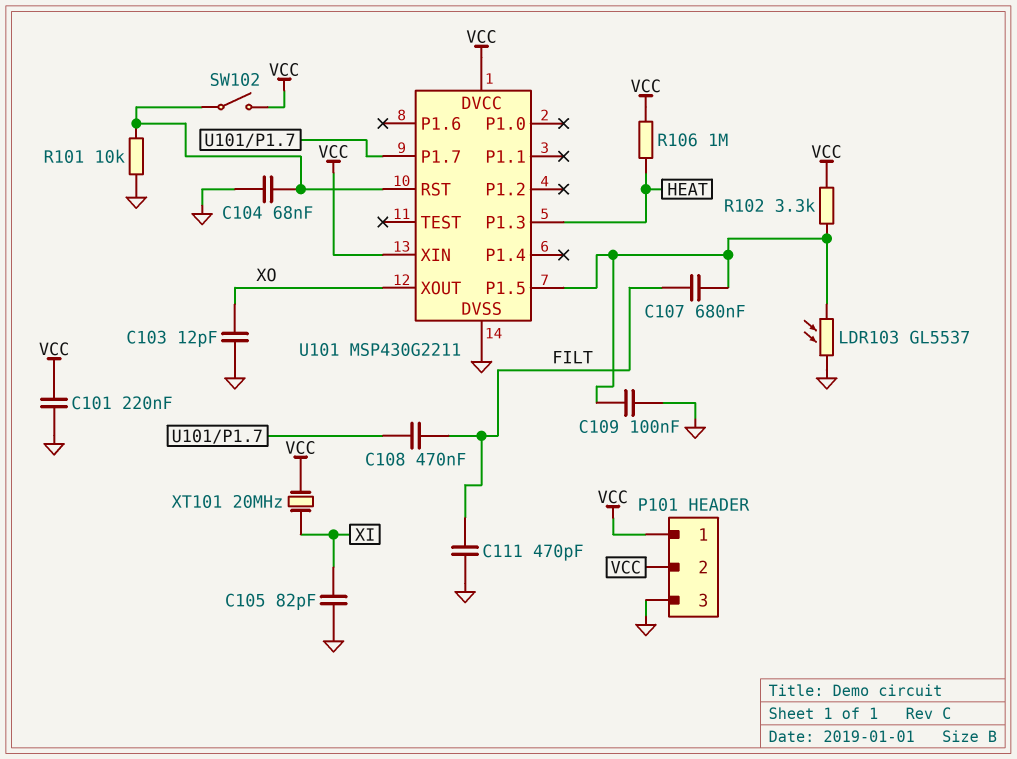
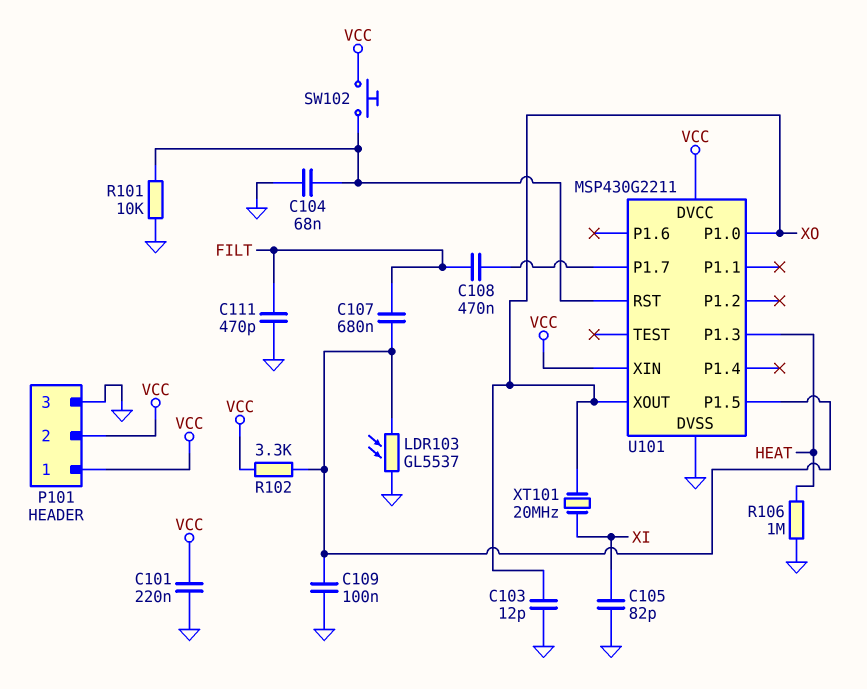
R106: 1M (HEAT, VCC) -> 1M (GND, HEAT)
SW102: switch (U101/RST, VCC) -> button (U101/RST, VCC)
U101 pin P1.0: none -> XO
XT101: 20MHz (VCC, XI) -> 20MHz (XI, XO)

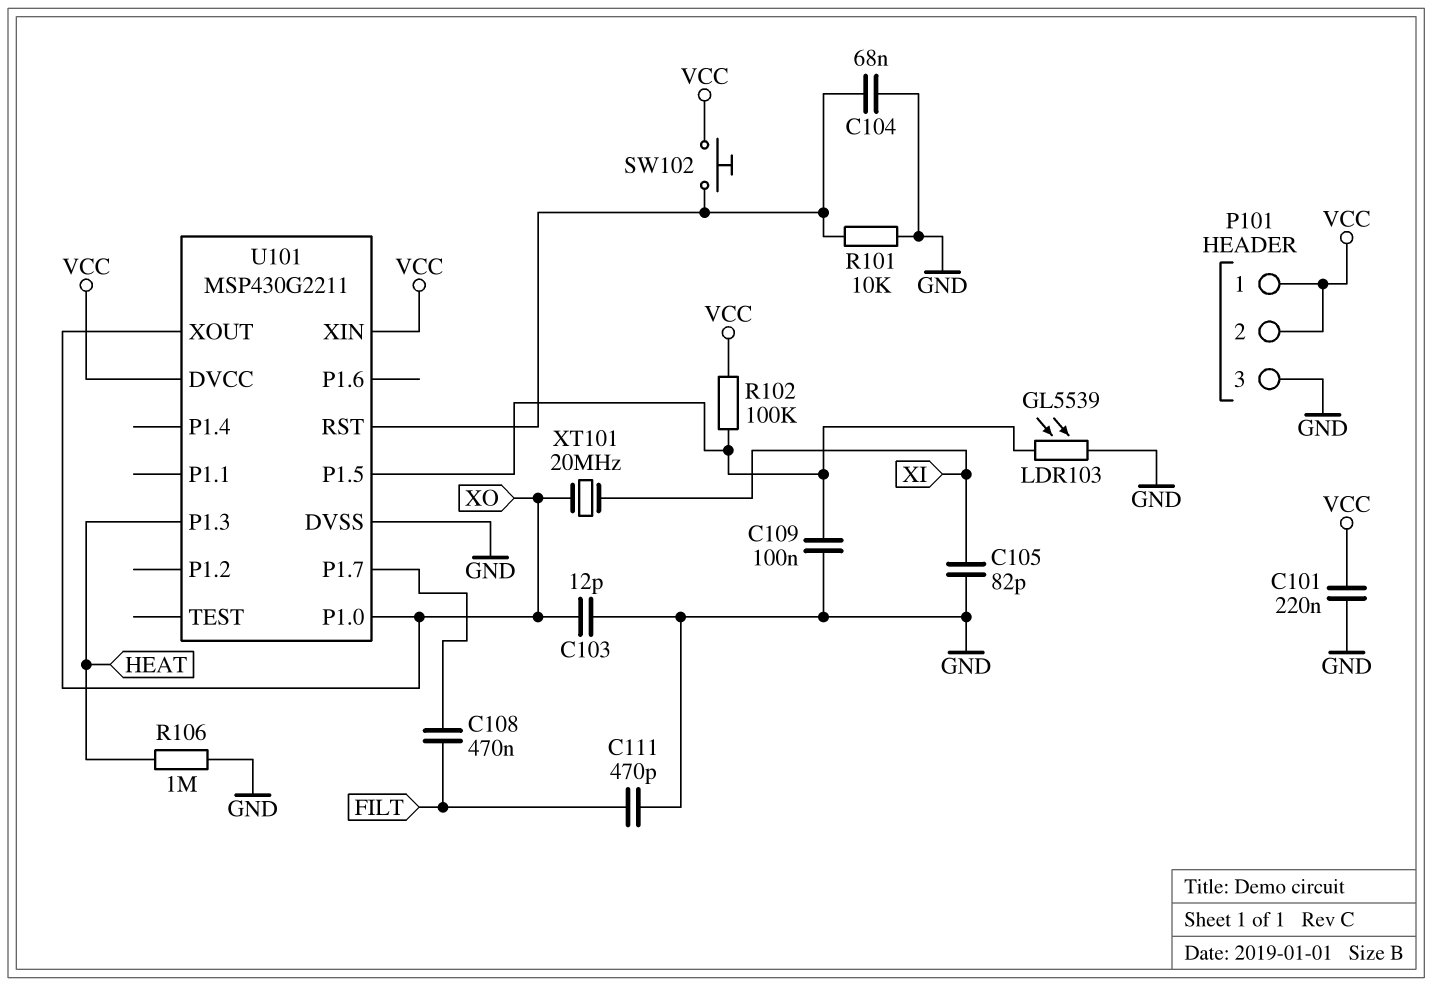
C107: 680nF (FILT, U101/P1.5) -> none
LDR103: GL5537 (GND, U101/P1.5) -> GL5539 (GND, U101/P1.5)
R102: 3.3k (U101/P1.5, VCC) -> 100k (U101/P1.5, VCC)

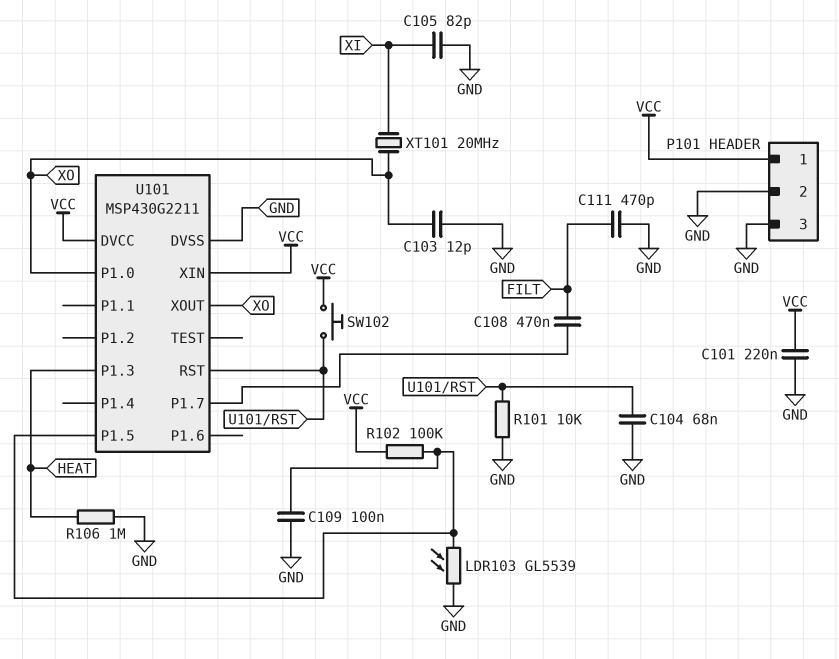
P101 pin 2: VCC -> GND

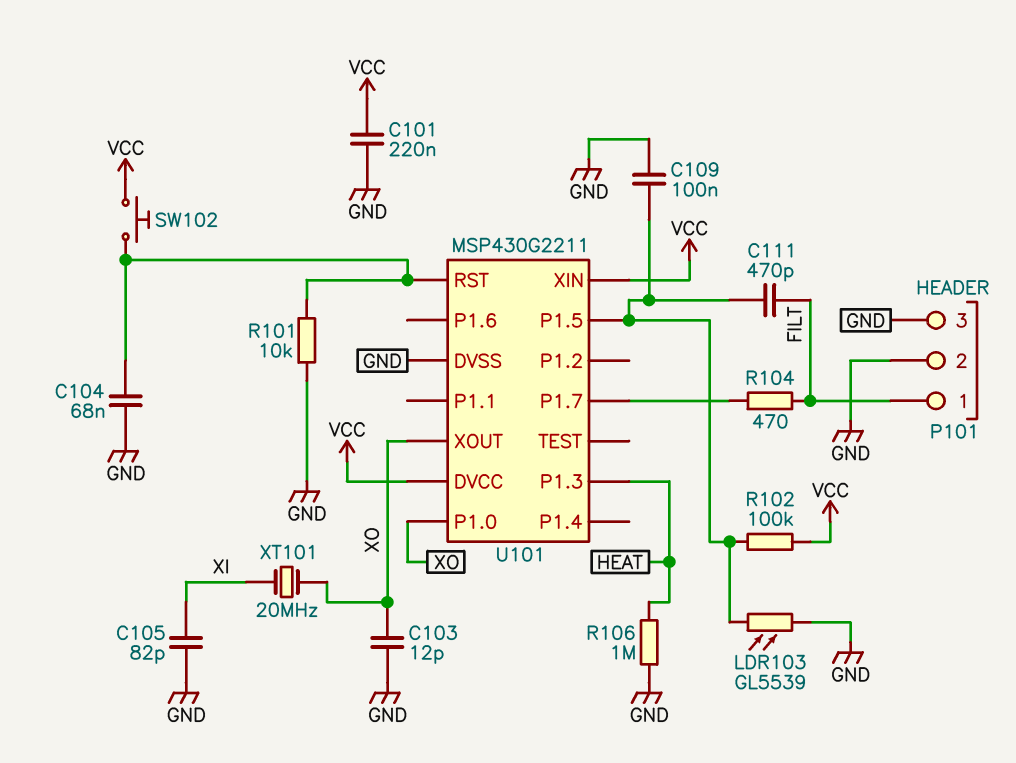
C108: 470nF (FILT, U101/P1.7) -> none
C111: 470pF (FILT, GND) -> 470pF (FILT, U101/P1.5)
P101 pin 1: VCC -> FILT
R104: none -> 470 (FILT, U101/P1.7)

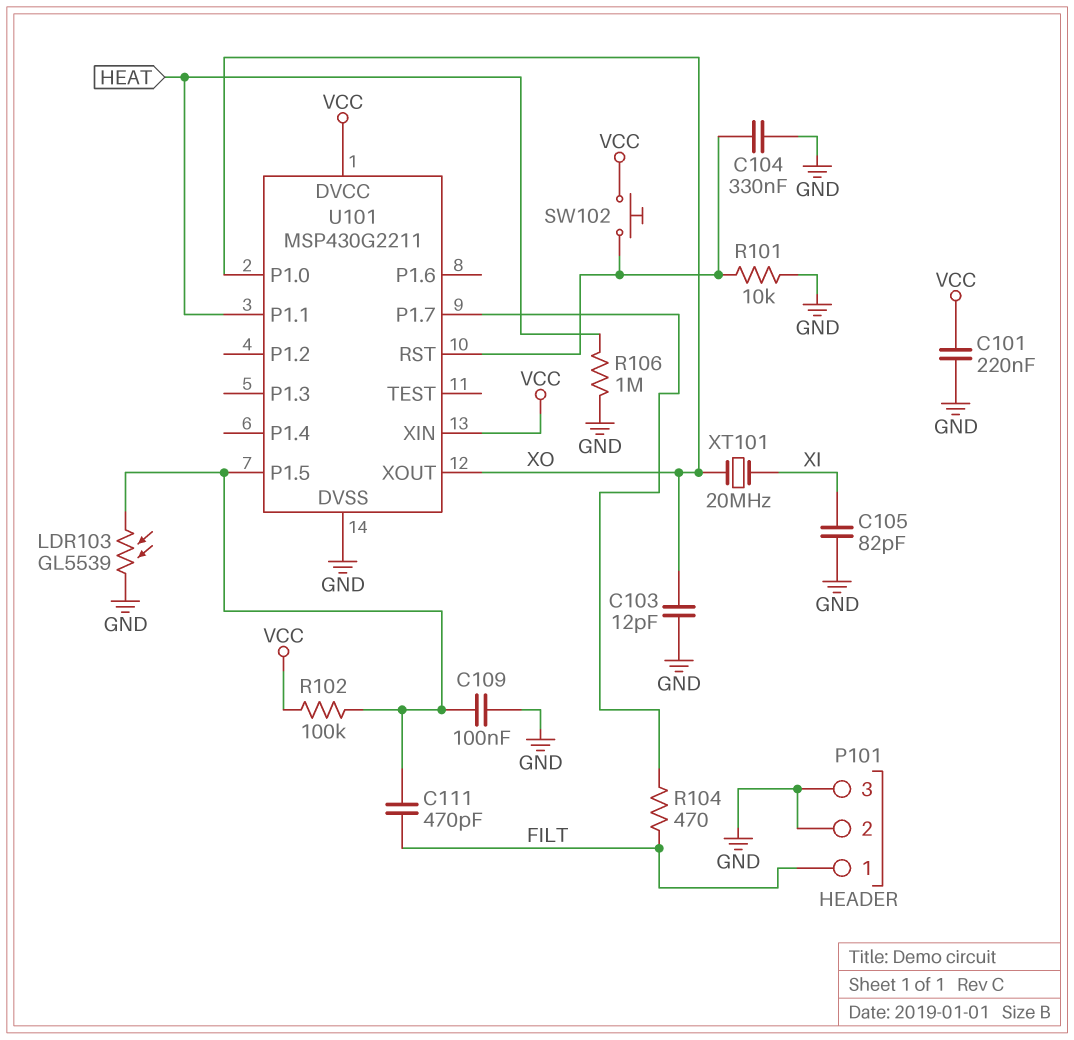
C104: 68nF (GND, U101/RST) -> 330nF (GND, U101/RST)
U101 pin P1.1: none -> HEAT
U101 pin P1.3: HEAT -> none

